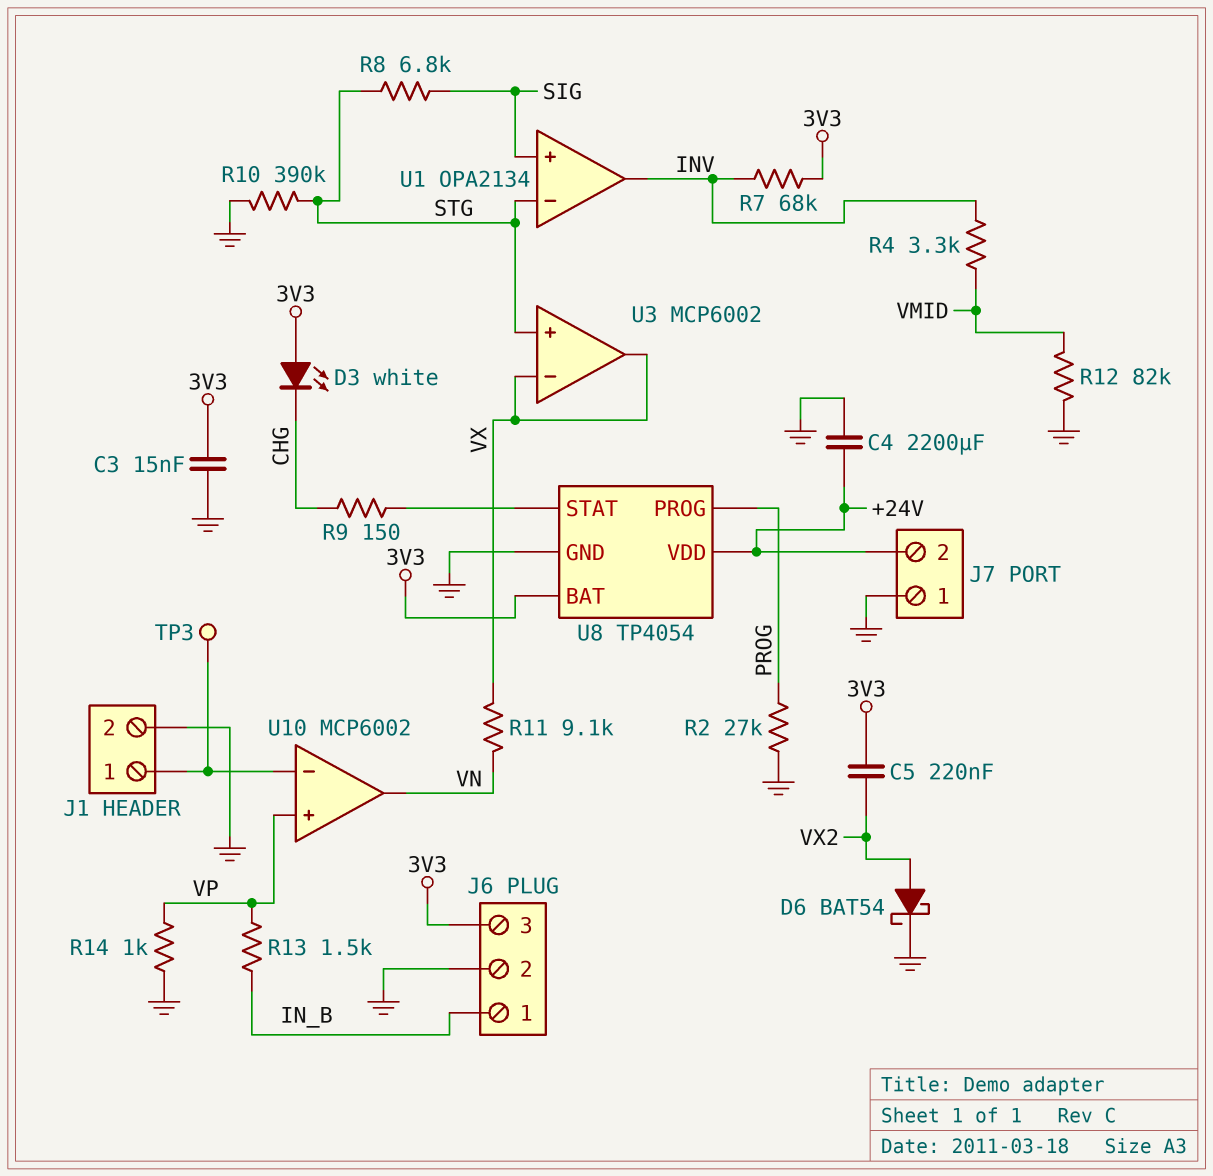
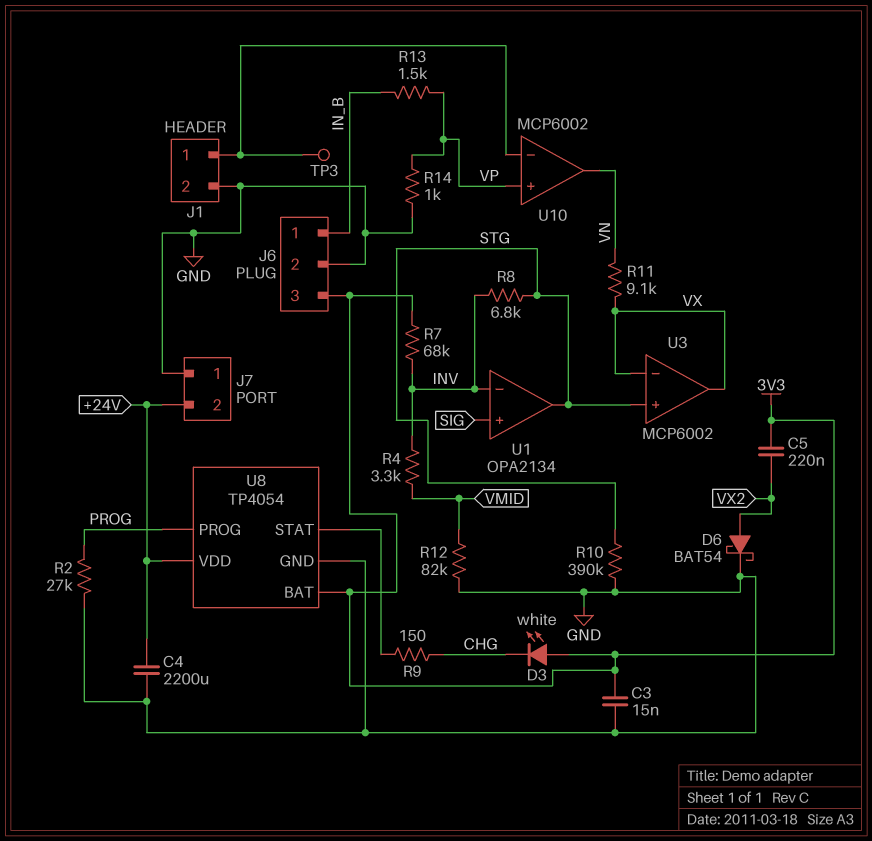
R8: 6.8k (SIG, STG) -> 6.8k (INV, STG)
U1 pin in-: STG -> INV
U1 pin out: INV -> STG

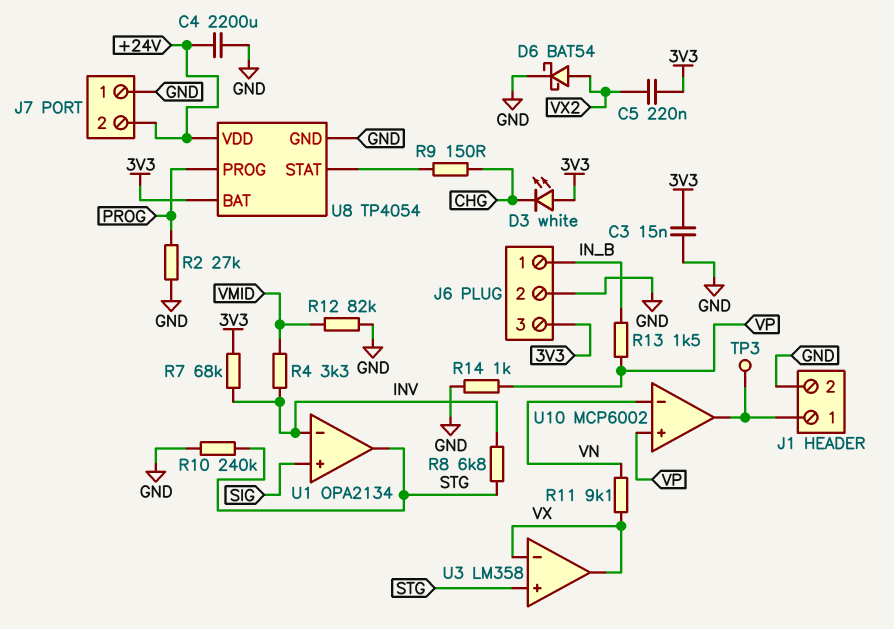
R10: 390k (GND, STG) -> 240k (GND, STG)
U3: MCP6002 -> LM358
U10 pin in-: J1/1 -> VN
U10 pin out: VN -> J1/1

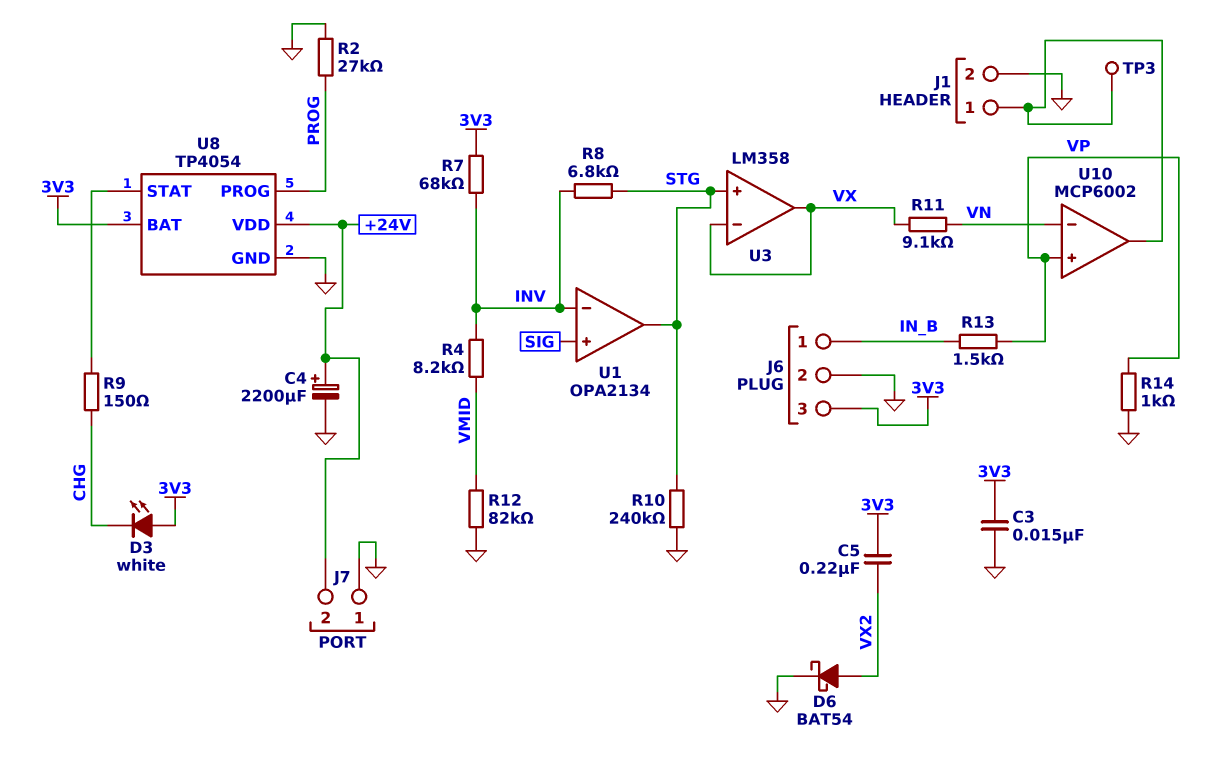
C4: 2200uF (+24V, GND) -> 2200uF (plus +24V, minus GND)
R4: 3.3k (INV, VMID) -> 8.2k (INV, VMID)

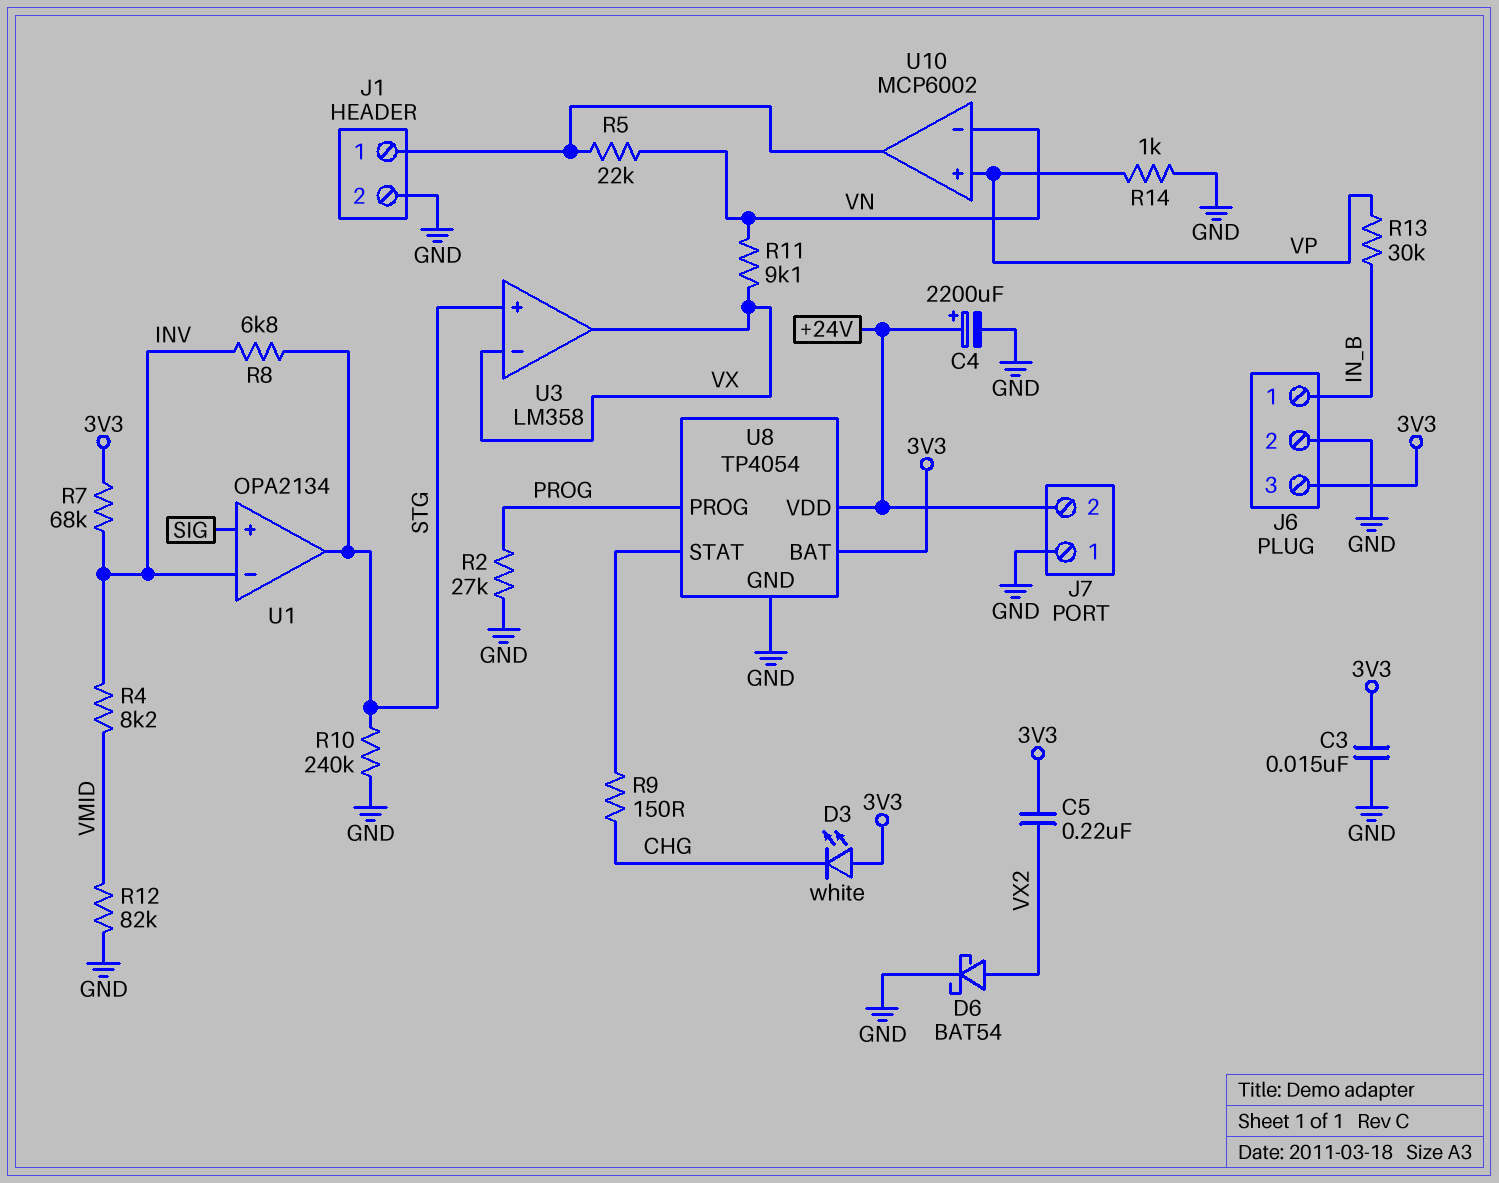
R5: none -> 22k (J1/1, VN)
R13: 1.5k (IN_B, VP) -> 30k (IN_B, VP)
TP3: test point (J1/1) -> none

